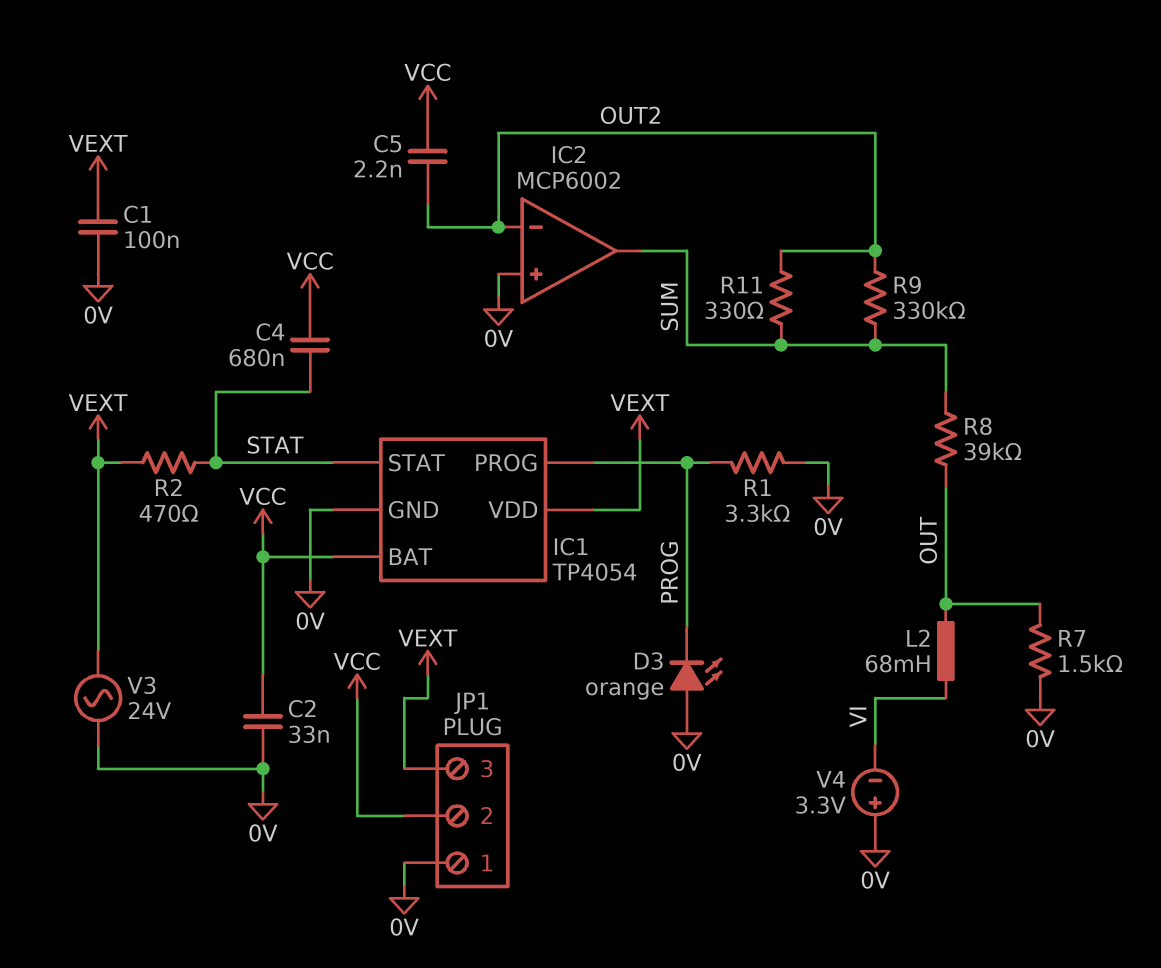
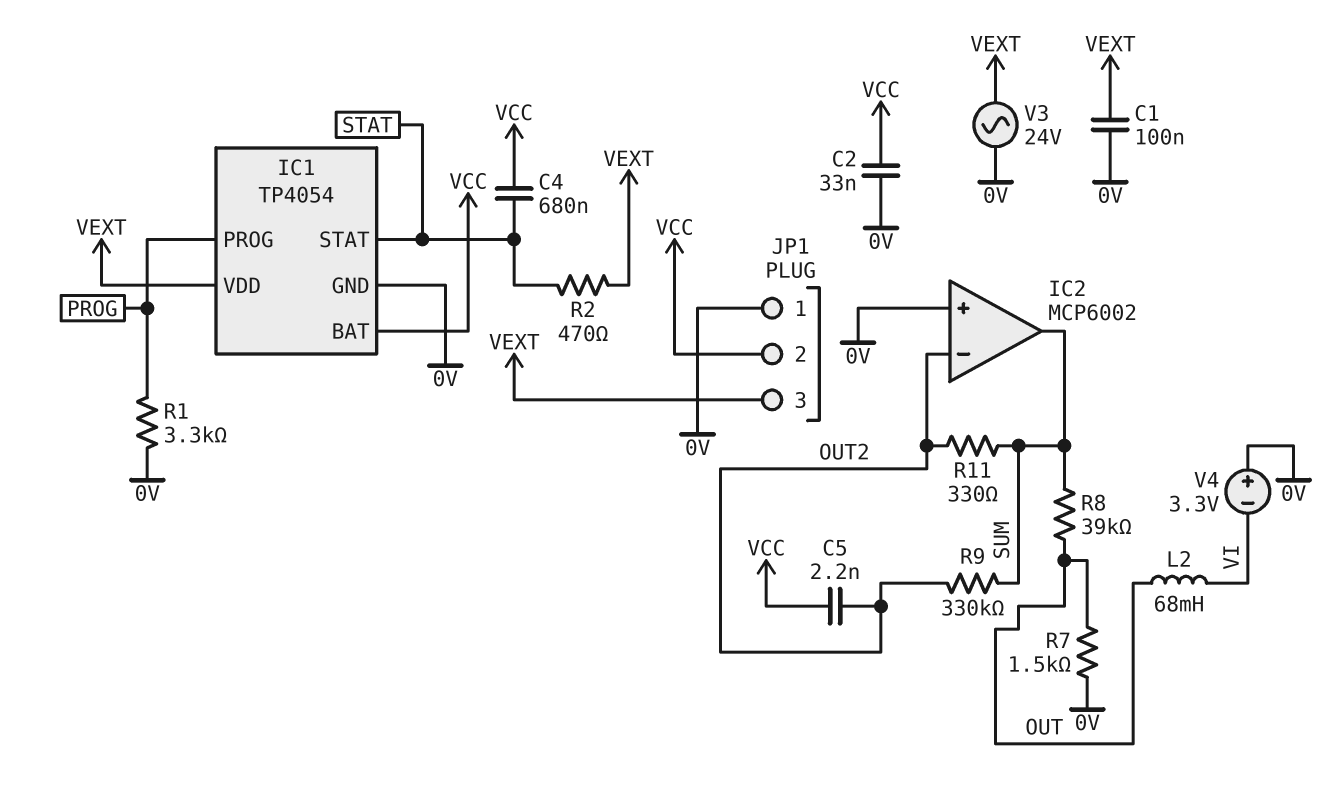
D3: LED orange (A 0V, K PROG) -> none

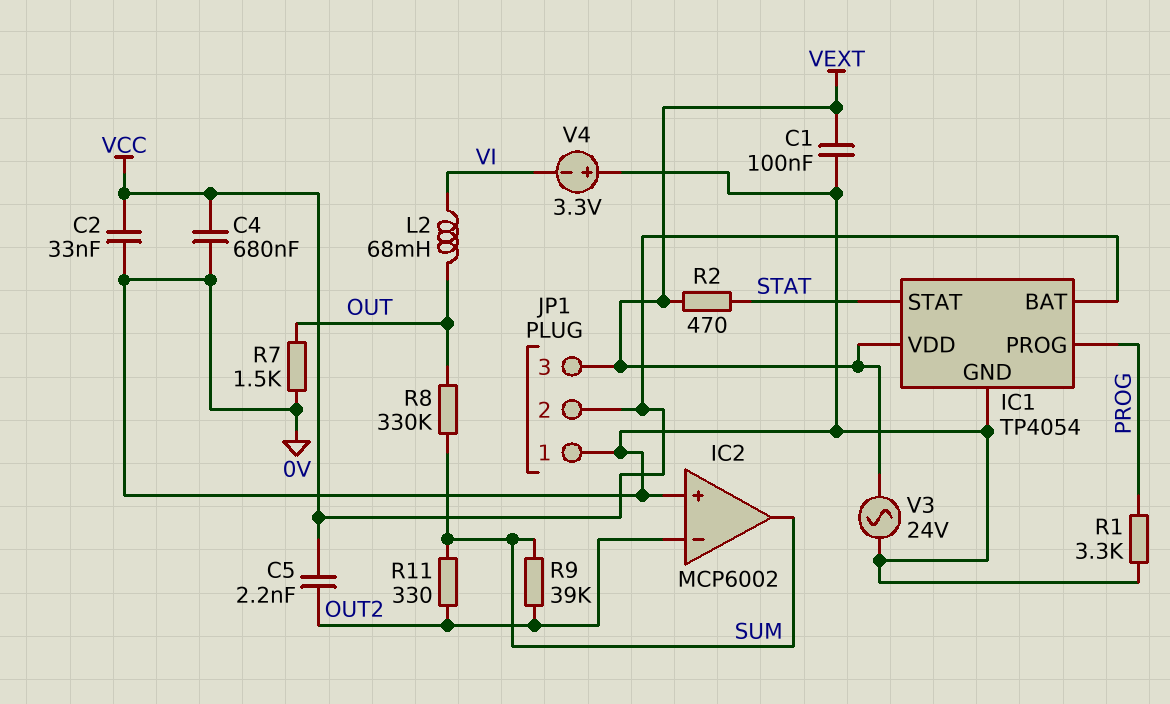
C4: 680nF (STAT, VCC) -> 680nF (0V, VCC)
R8: 39k (OUT, SUM) -> 330k (OUT, SUM)
R9: 330k (OUT2, SUM) -> 39k (OUT2, SUM)

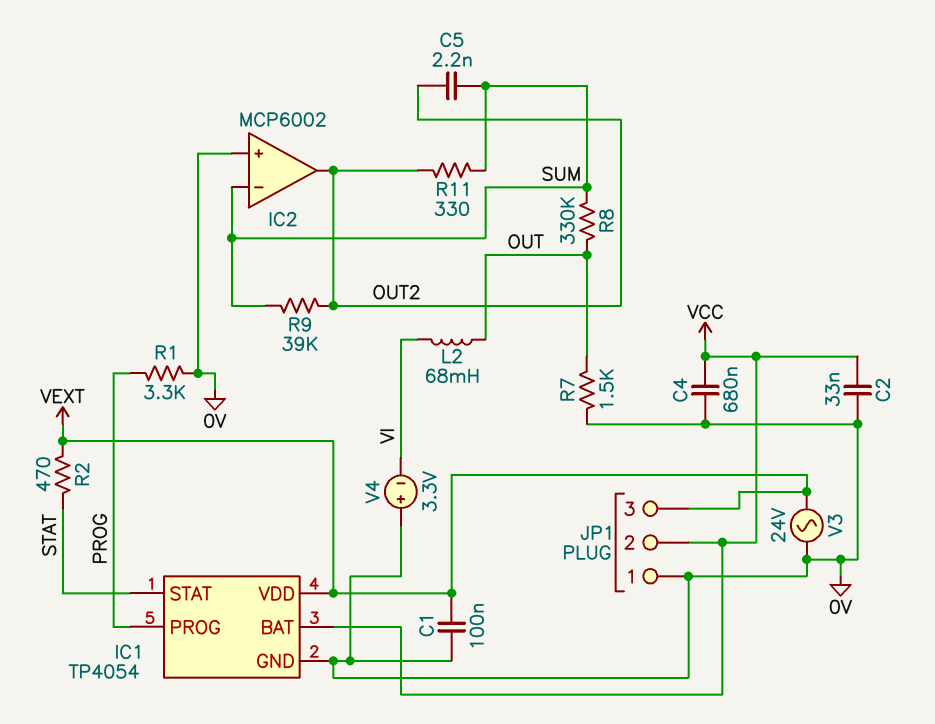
C5: 2.2nF (OUT2, VCC) -> 2.2nF (OUT2, SUM)
IC2 pin in-: OUT2 -> SUM
IC2 pin out: SUM -> OUT2

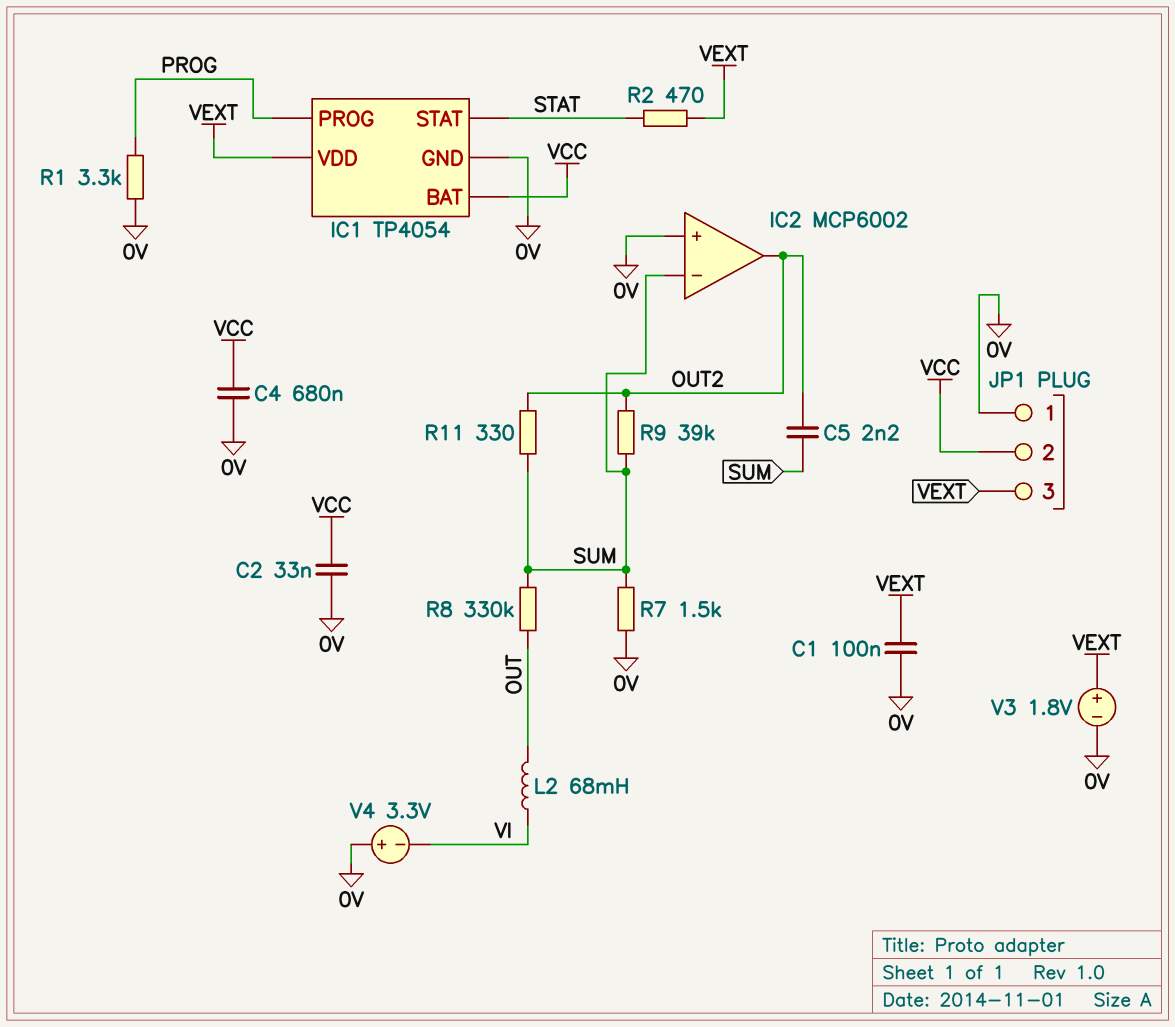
R7: 1.5k (0V, OUT) -> 1.5k (0V, SUM)
V3: AC 24V (0V, VEXT) -> 1.8V (plus VEXT, minus 0V)

